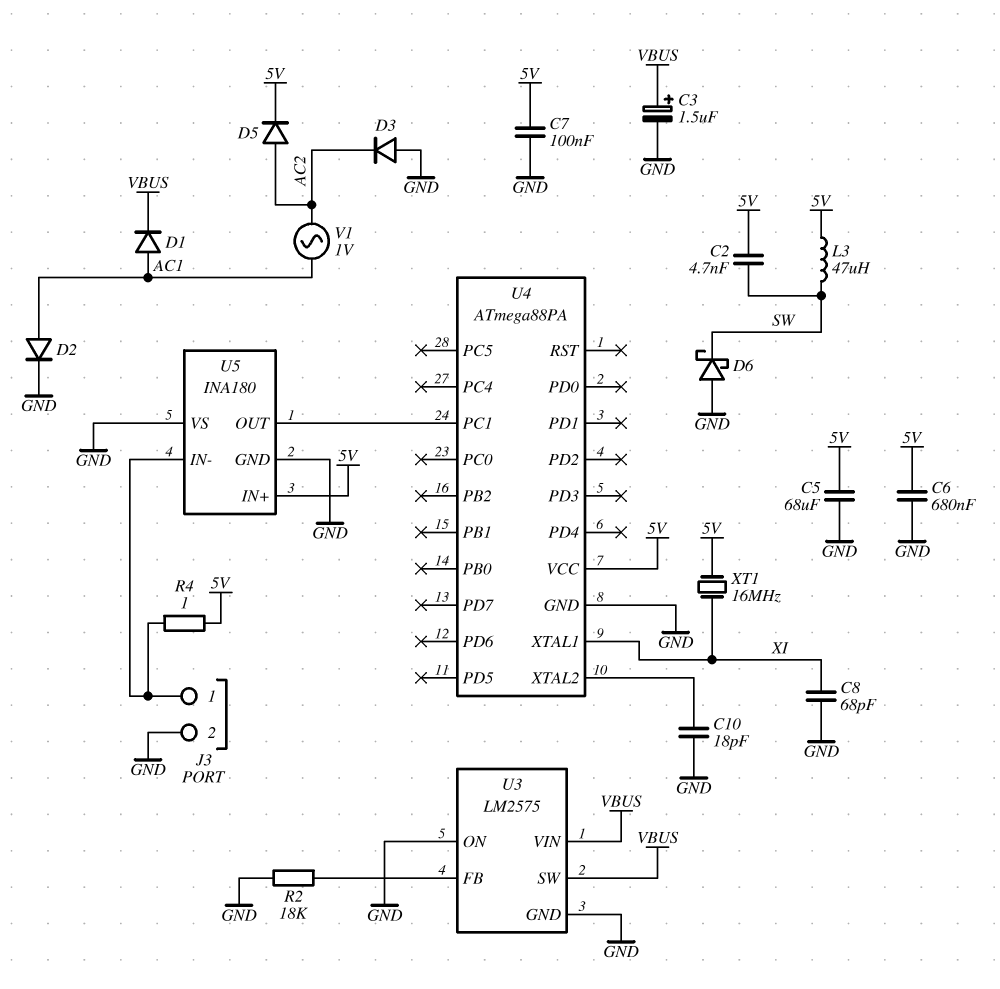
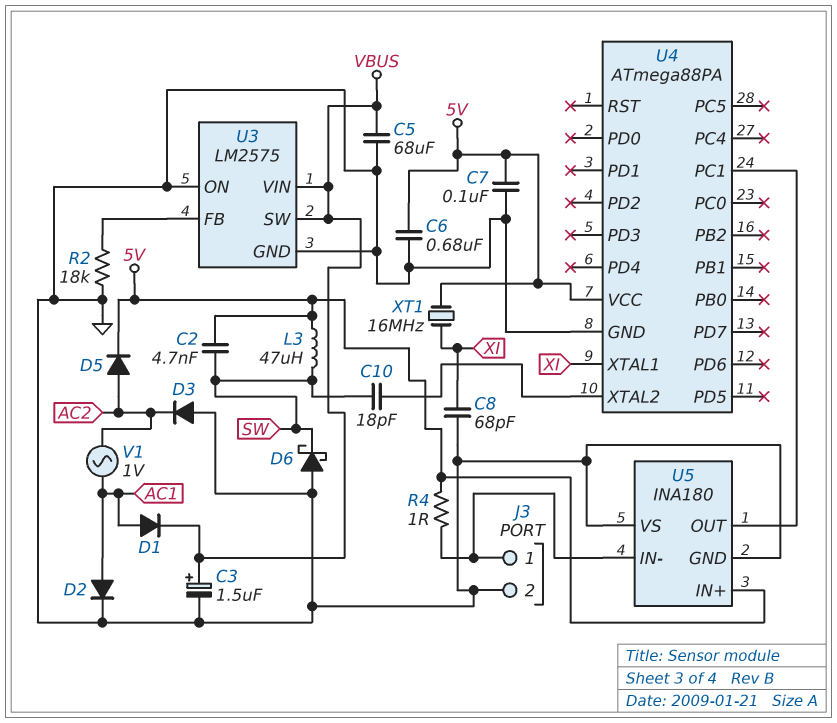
C5: 68uF (5V, GND) -> 68uF (GND, VBUS)
C10: 18pF (GND, U4/XTAL2) -> 18pF (SW, U4/XTAL2)

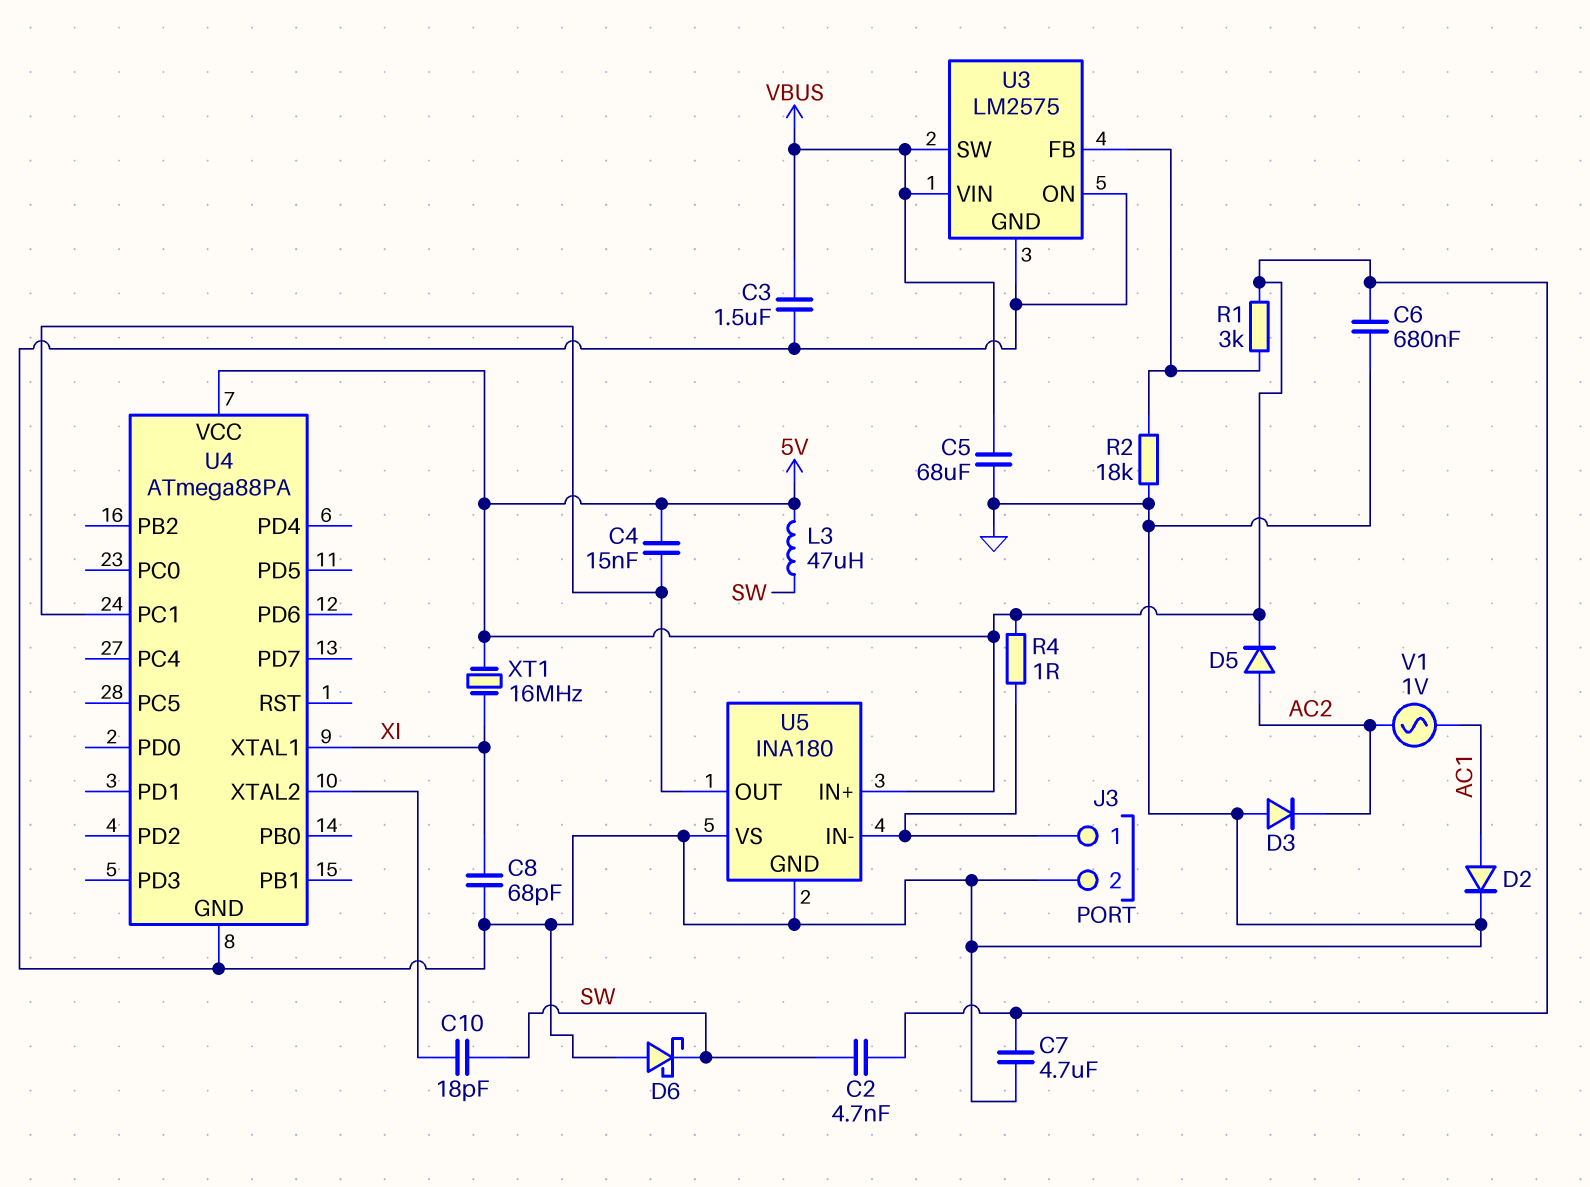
C3: 1.5uF (plus VBUS, minus GND) -> 1.5uF (GND, VBUS)
C4: none -> 15nF (5V, U4/PC1)
C7: 100nF (5V, GND) -> 4.7uF (5V, GND)
D1: diode (A AC1, K VBUS) -> none
R1: none -> 3k (5V, U3/FB)

